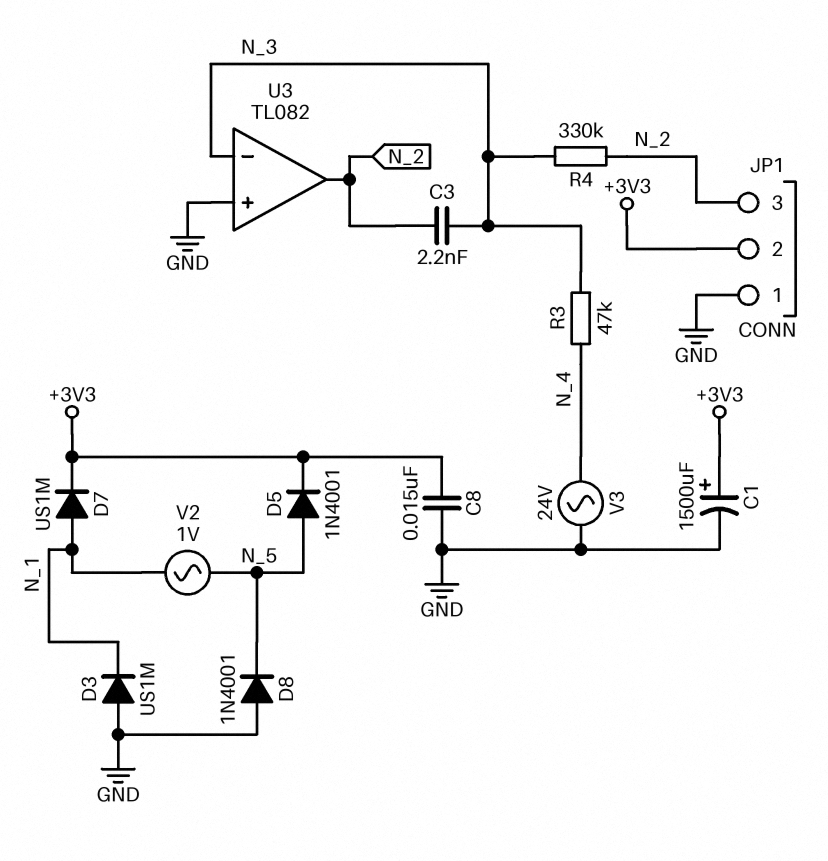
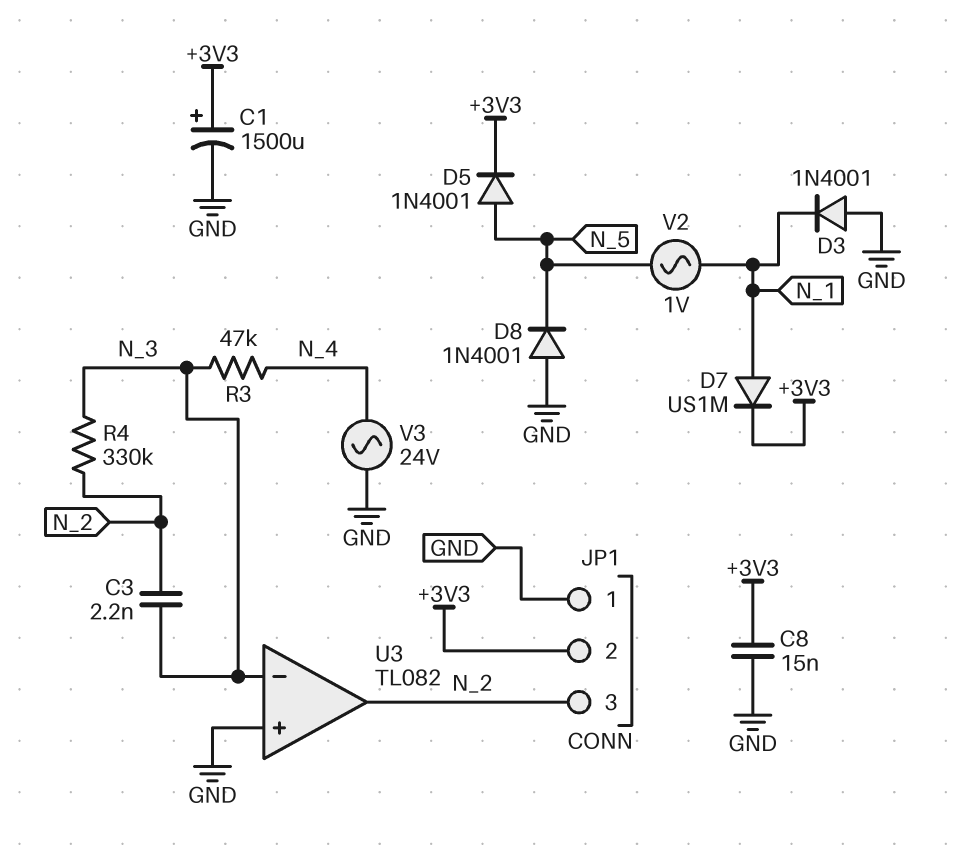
D3: diode US1M (A GND, K N_1) -> diode 1N4001 (A GND, K N_1)

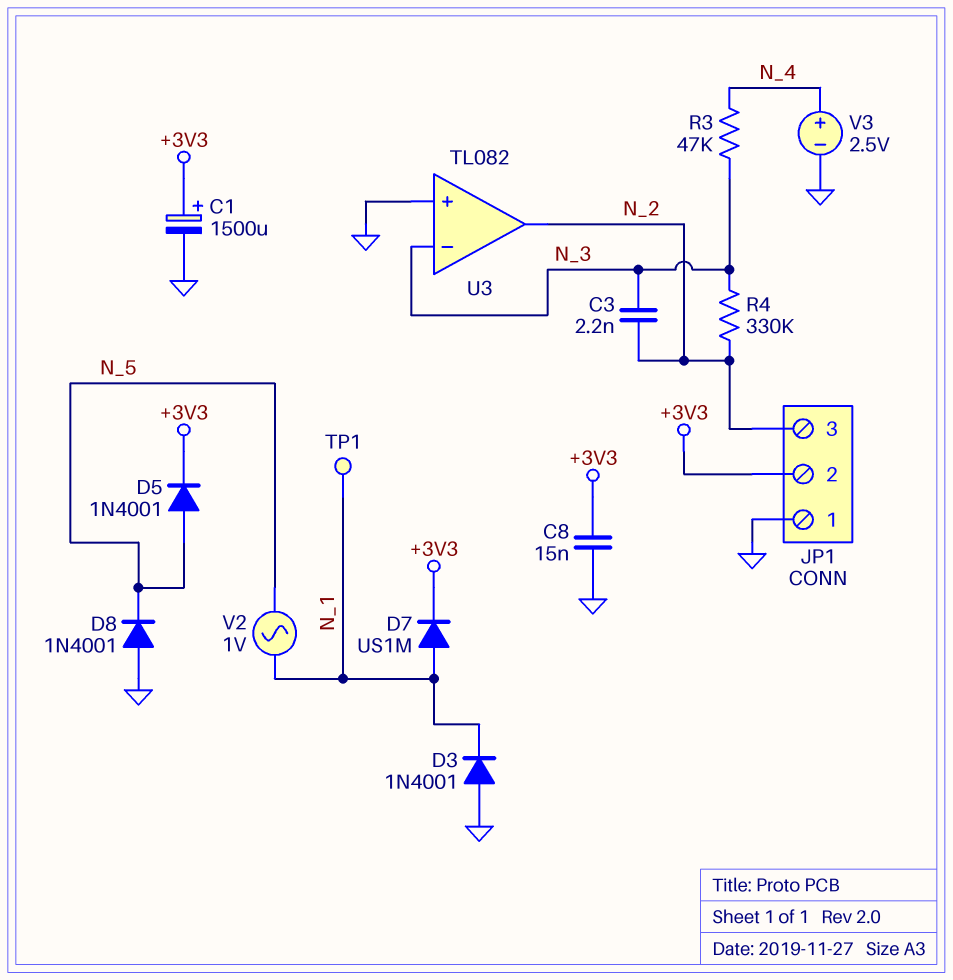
TP1: none -> test point (N_1)
V3: AC 24V (GND, N_4) -> 2.5V (plus N_4, minus GND)

